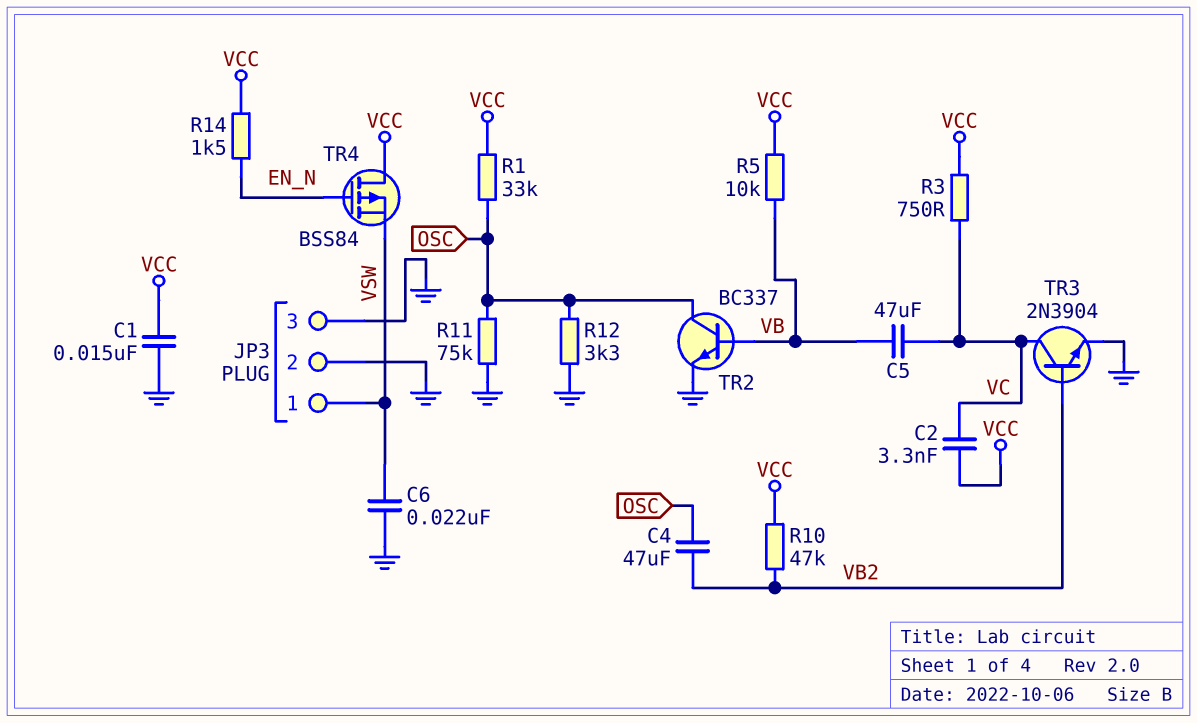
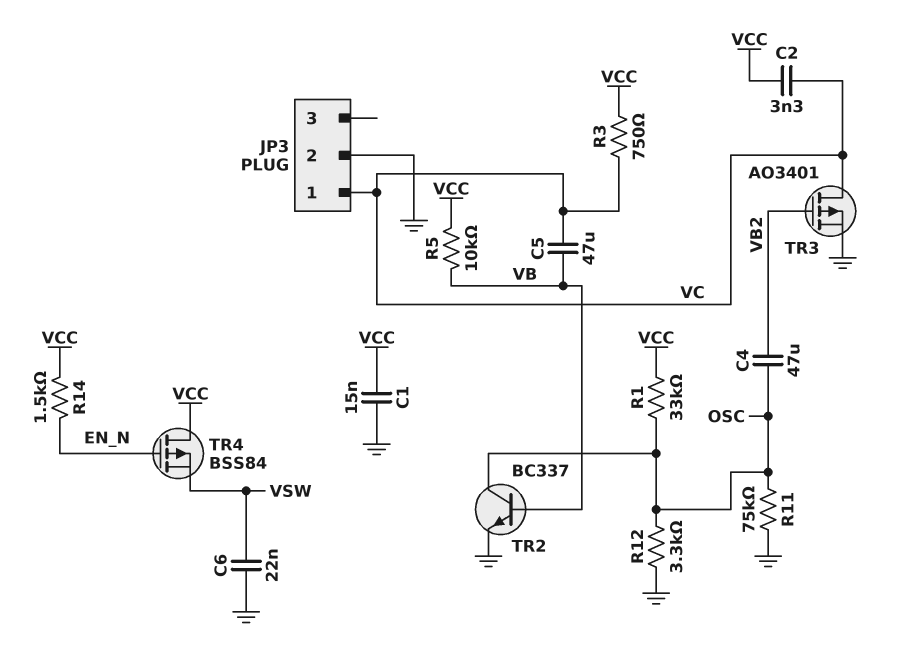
JP3 pin 1: VSW -> VC
JP3 pin 3: GND -> none
R10: 47k (VB2, VCC) -> none
TR3: NPN 2N3904 (B VB2, C VC, E GND) -> PMOS AO3401 (G VB2, D VC, S GND)

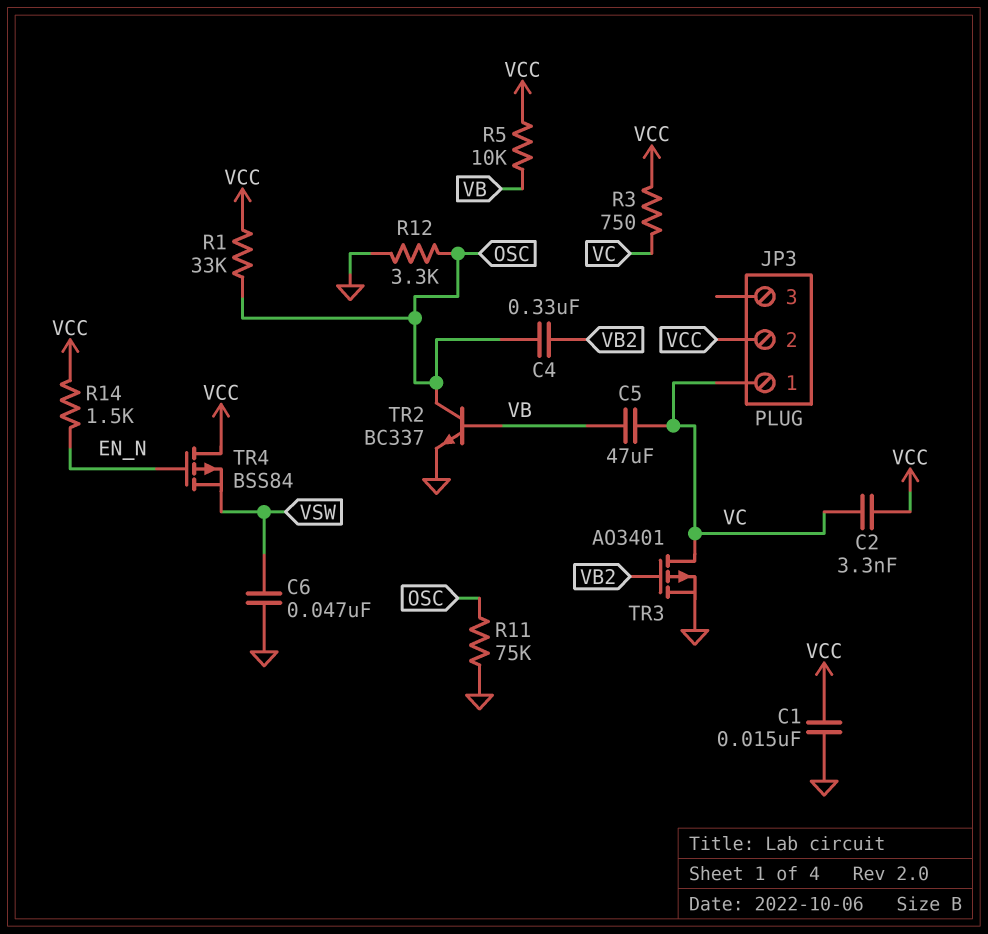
C4: 47uF (OSC, VB2) -> 330nF (OSC, VB2)
C6: 22nF (GND, VSW) -> 47nF (GND, VSW)
JP3 pin 2: GND -> VCC

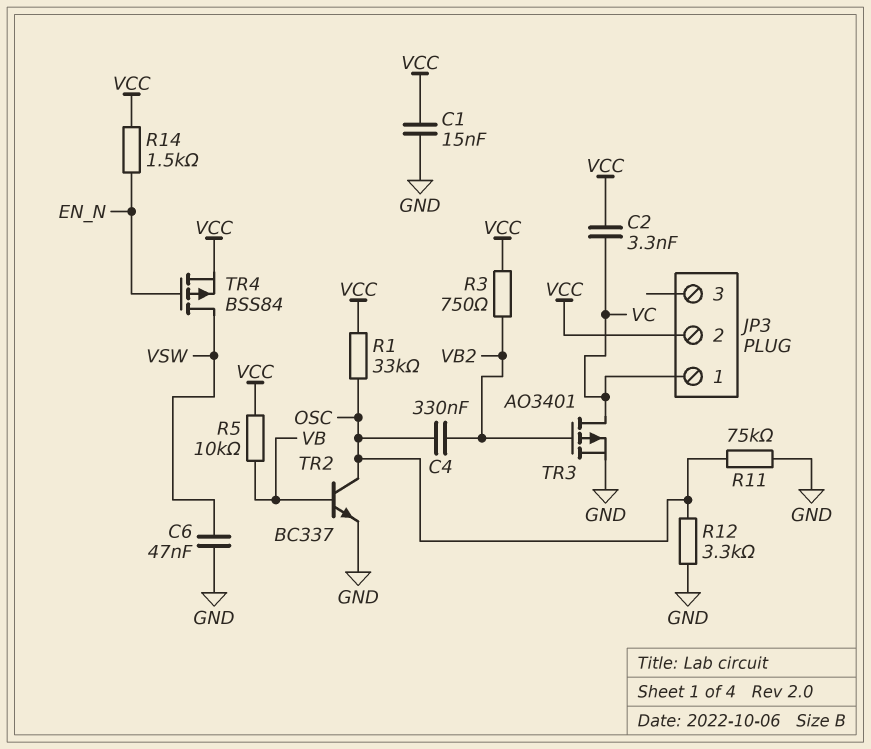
C5: 47uF (VB, VC) -> none
R3: 750 (VC, VCC) -> 750 (VB2, VCC)
TR4: PMOS BSS84 (G EN_N, D VCC, S VSW) -> PMOS BSS84 (G EN_N, D VSW, S VCC)

